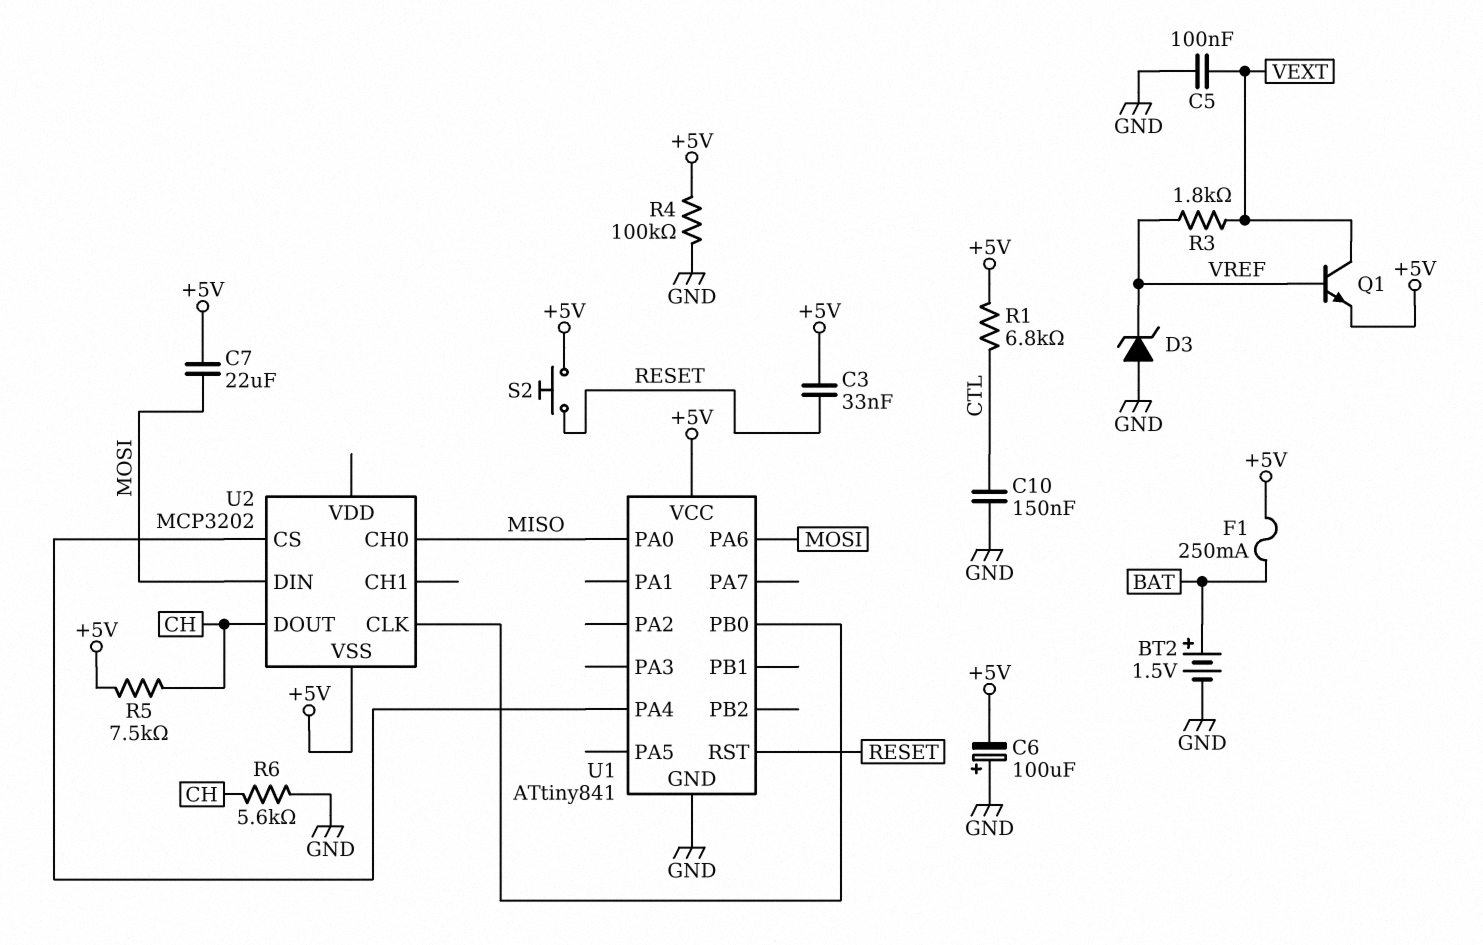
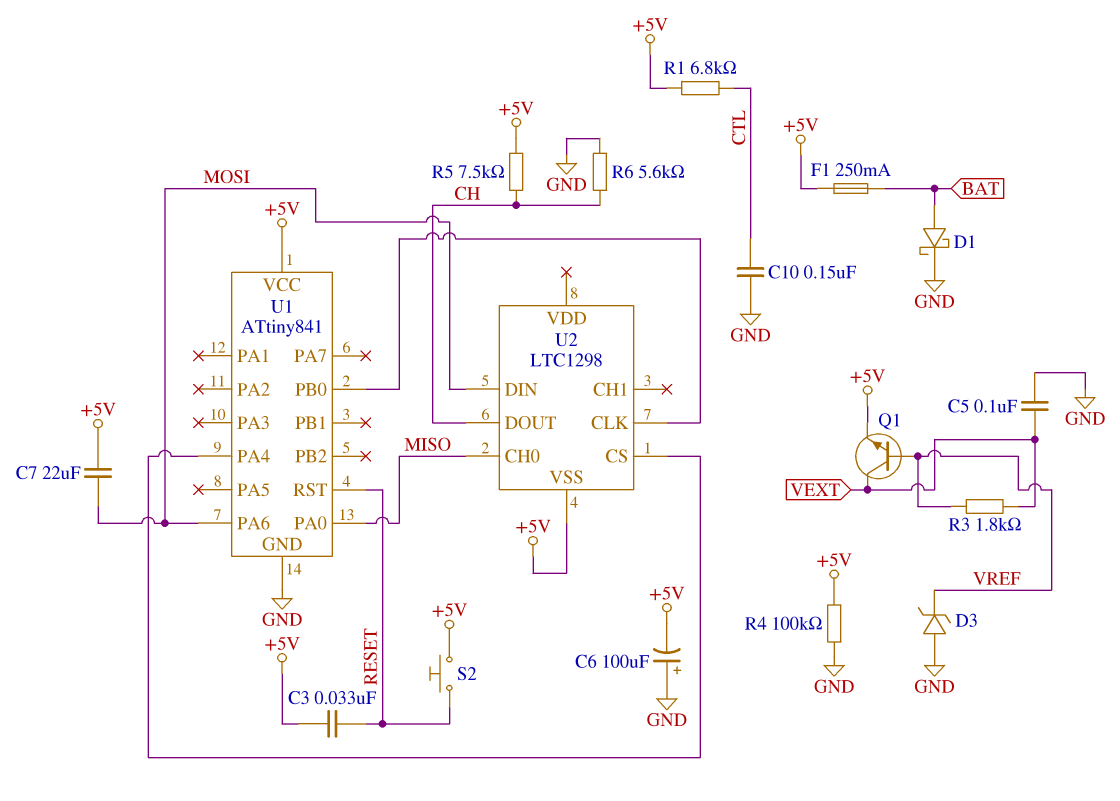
BT2: 1.5V (plus BAT, minus GND) -> none
D1: none -> schottky (A BAT, K GND)
U2: MCP3202 -> LTC1298

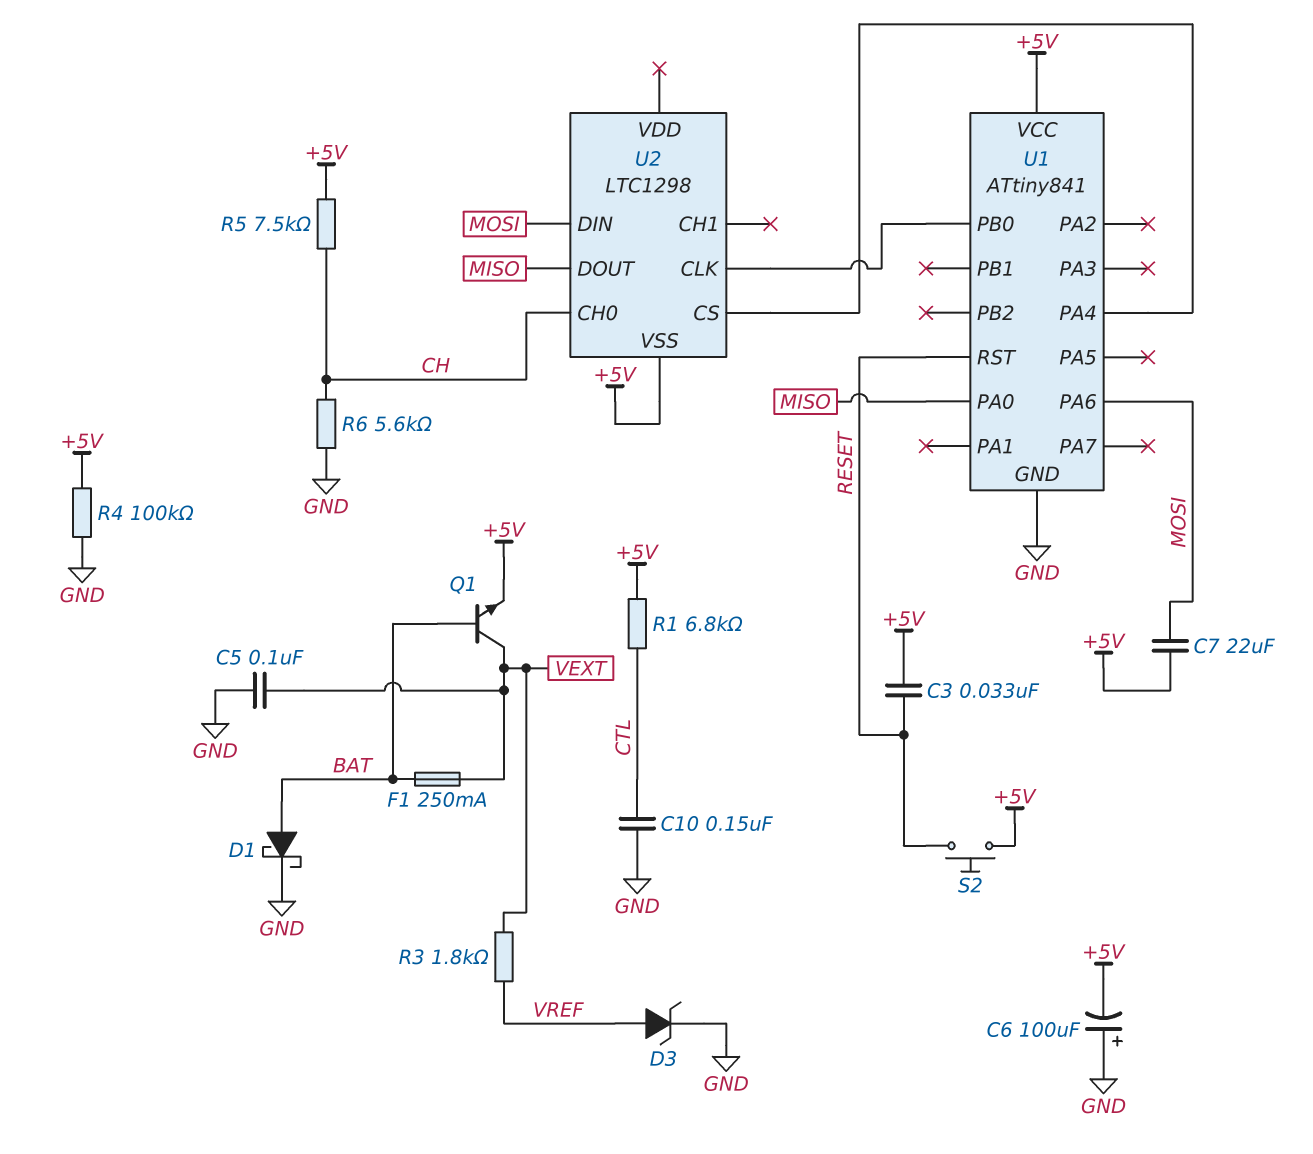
D3: zener (A GND, K VREF) -> zener (A VREF, K GND)
F1: 250mA (+5V, BAT) -> 250mA (BAT, VEXT)
Q1: NPN (B VREF, C VEXT, E +5V) -> NPN (B BAT, C VEXT, E +5V)
U2 pin CH0: MISO -> CH
U2 pin DOUT: CH -> MISO

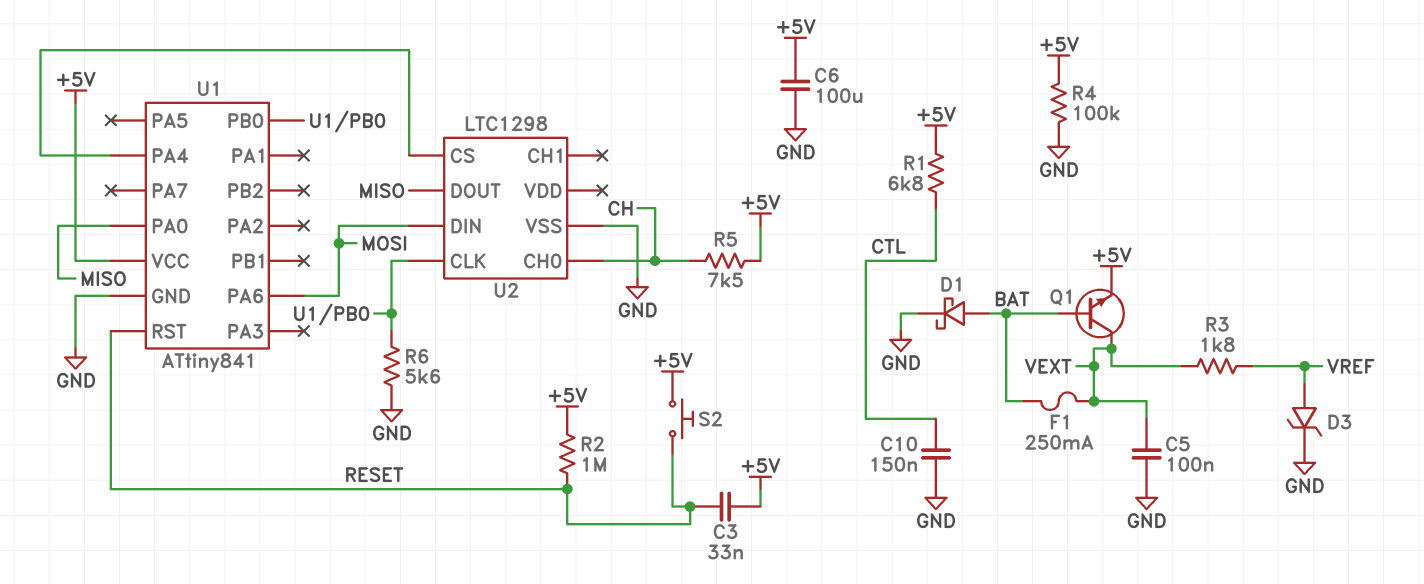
C6: 100uF (plus GND, minus +5V) -> 100uF (+5V, GND)
C7: 22uF (+5V, MOSI) -> none
R2: none -> 1M (+5V, RESET)
R6: 5.6k (CH, GND) -> 5.6k (GND, U1/PB0)
U2 pin VSS: +5V -> GND

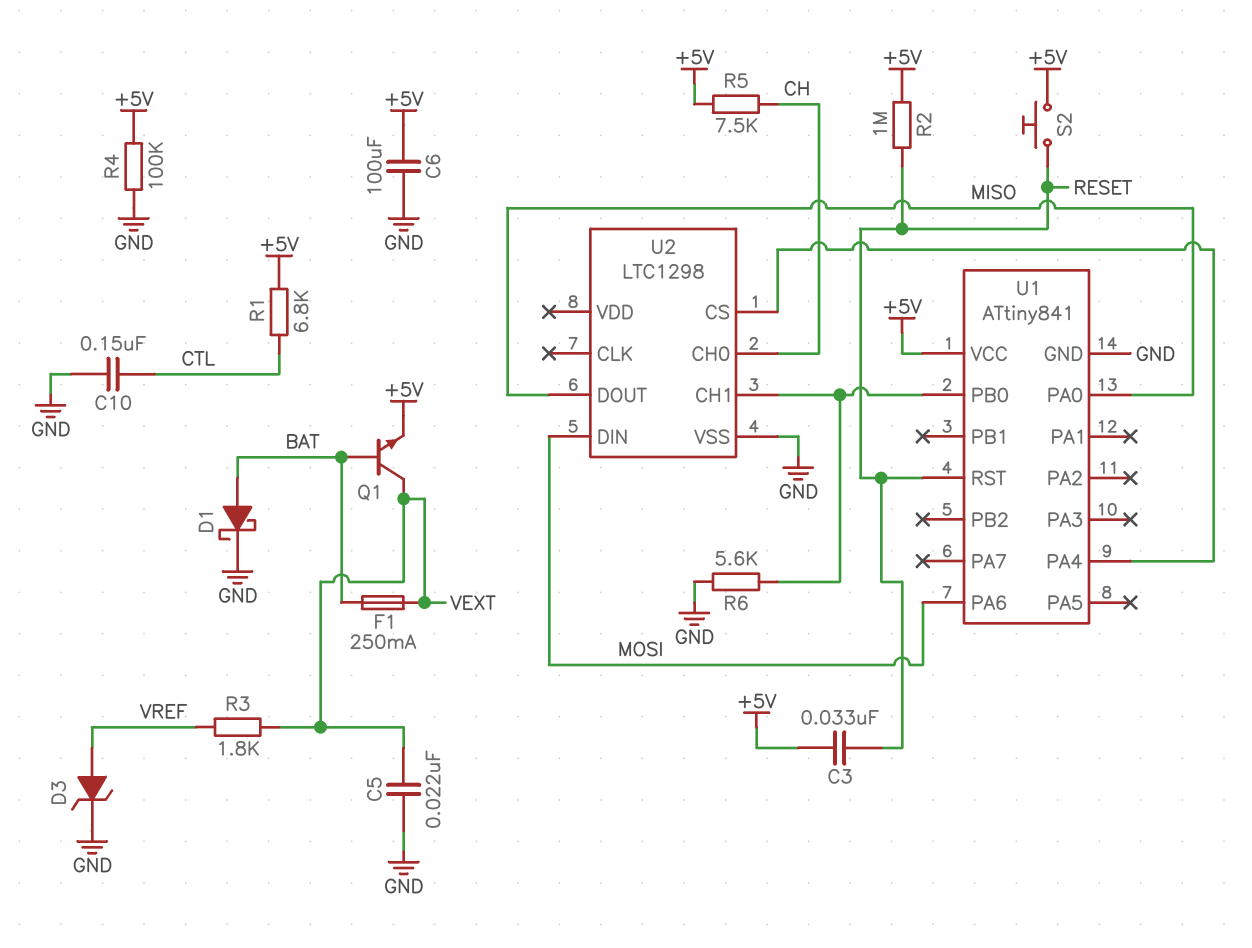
C5: 100nF (GND, VEXT) -> 22nF (GND, VEXT)
U2 pin CH1: none -> U1/PB0
U2 pin CLK: U1/PB0 -> none

